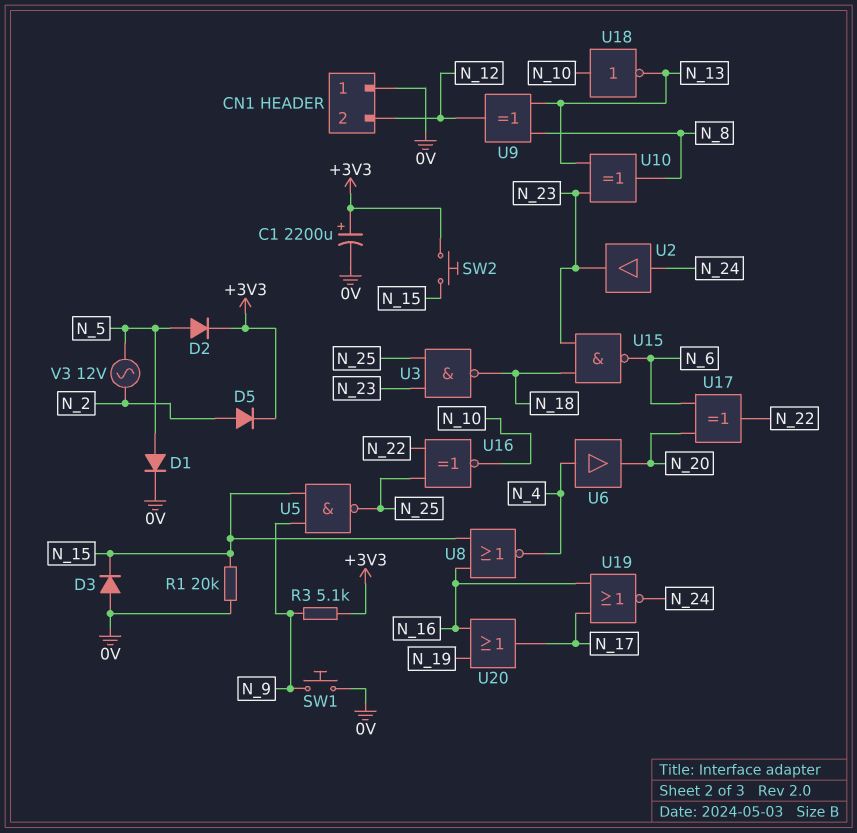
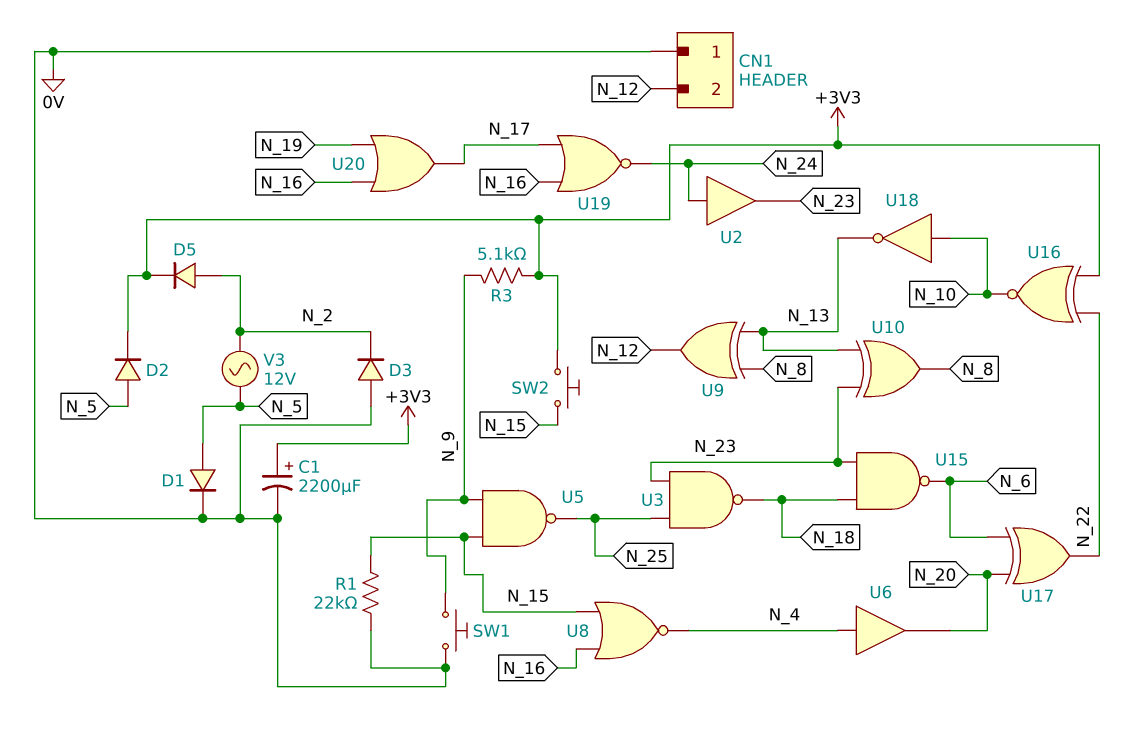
D3: diode (A 0V, K N_15) -> diode (A 0V, K N_2)
R1: 20k (0V, N_15) -> 22k (0V, N_15)
U16: XNOR (in N_22, in N_25, out N_10) -> XNOR (in +3V3, in N_22, out N_10)

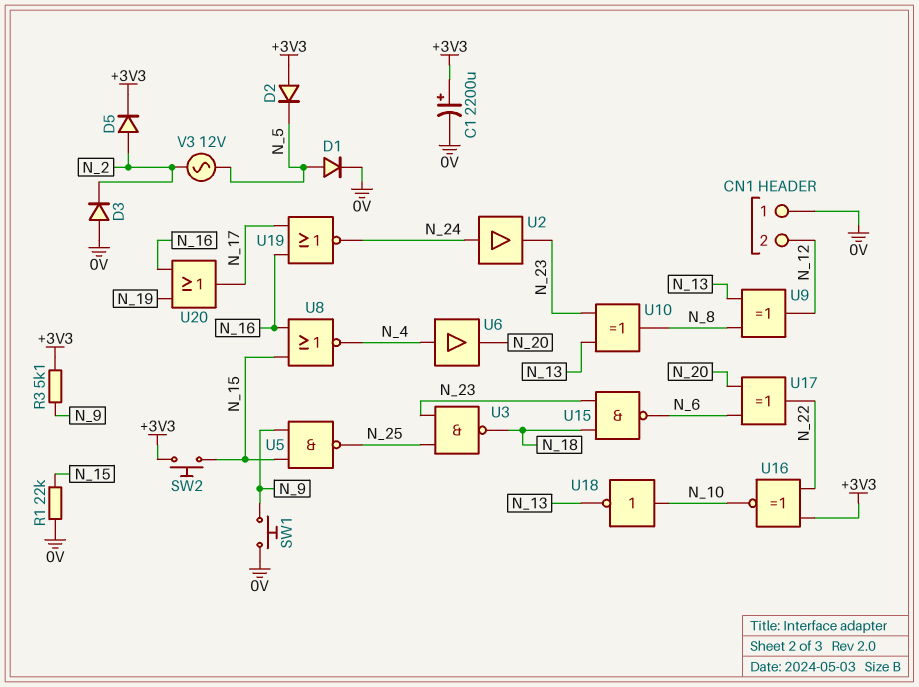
D2: diode (A N_5, K +3V3) -> diode (A +3V3, K N_5)

